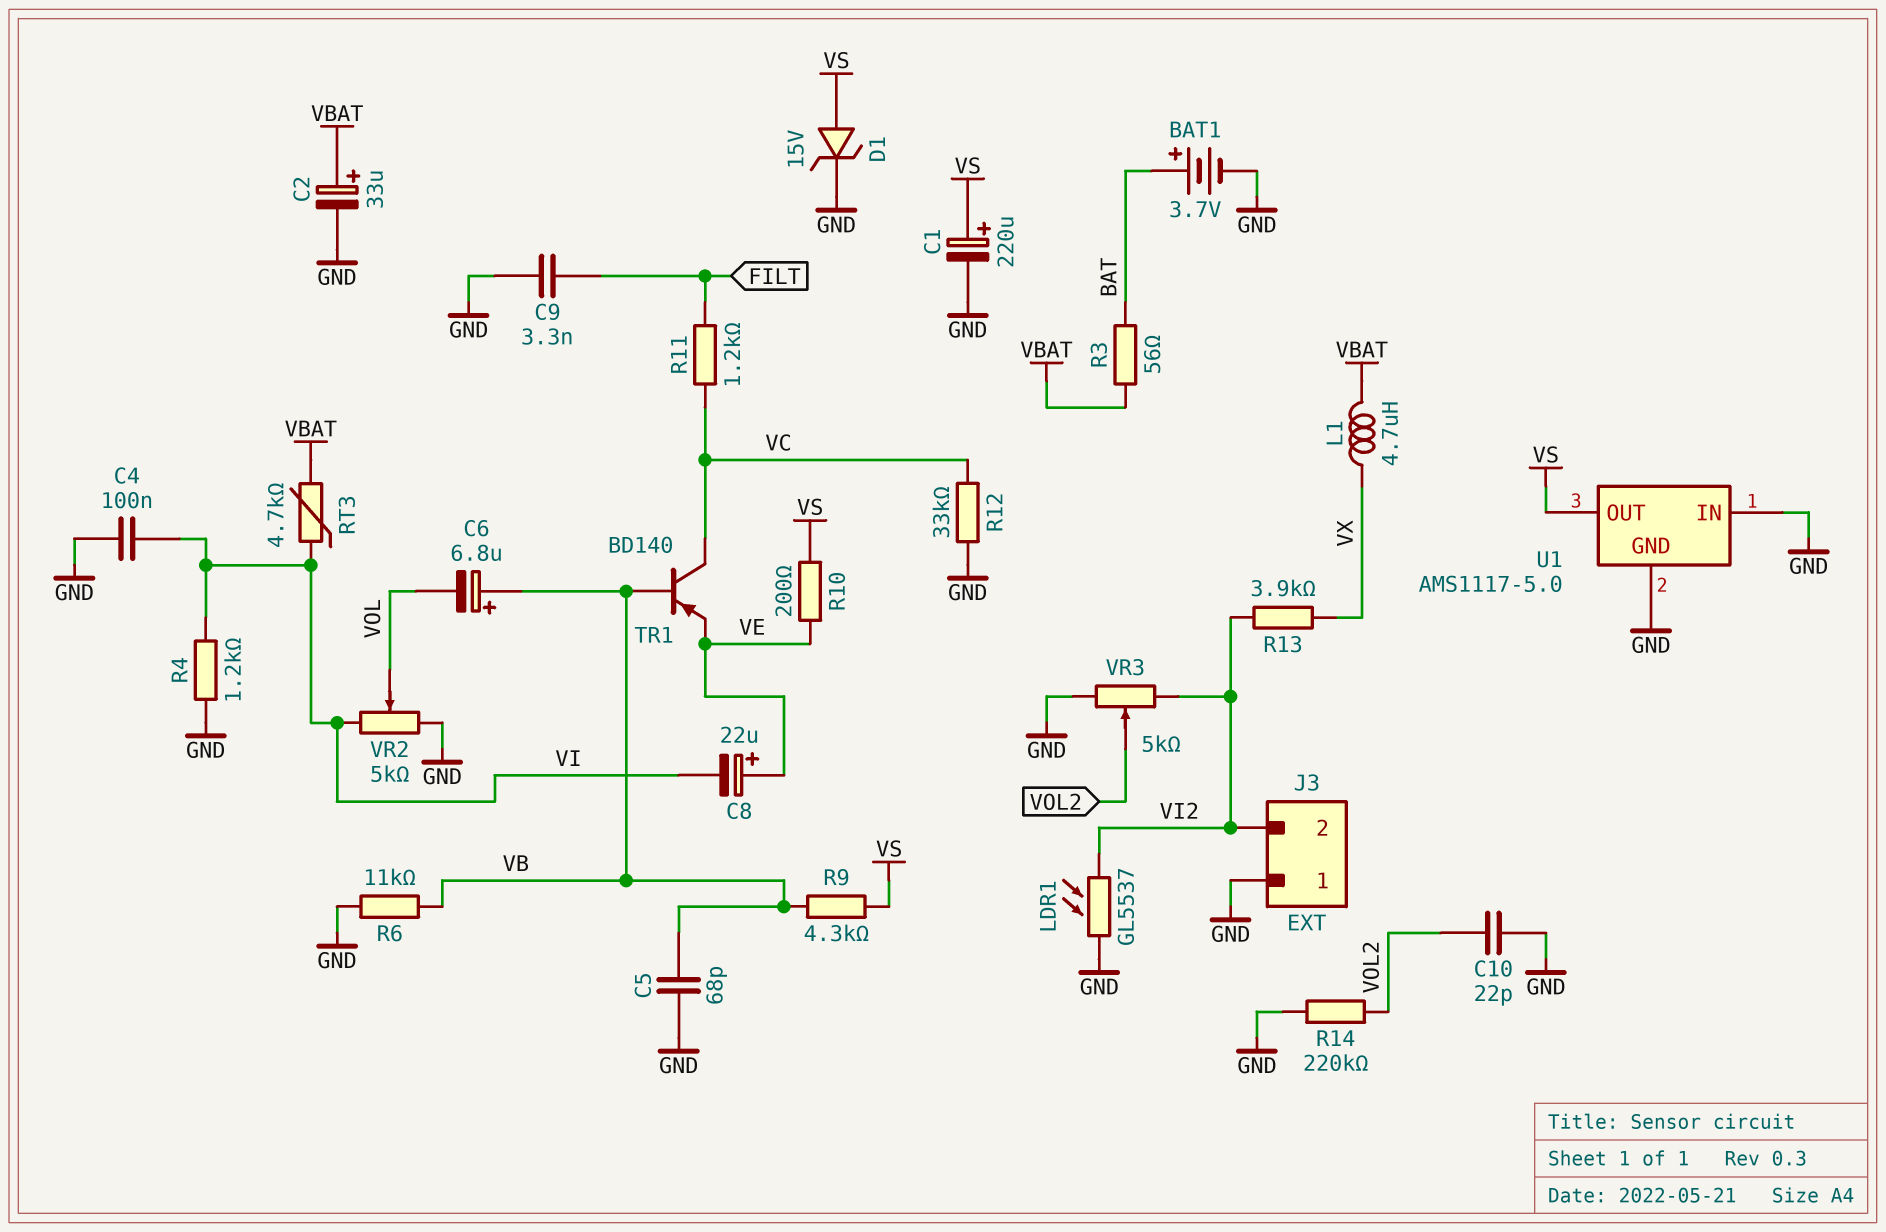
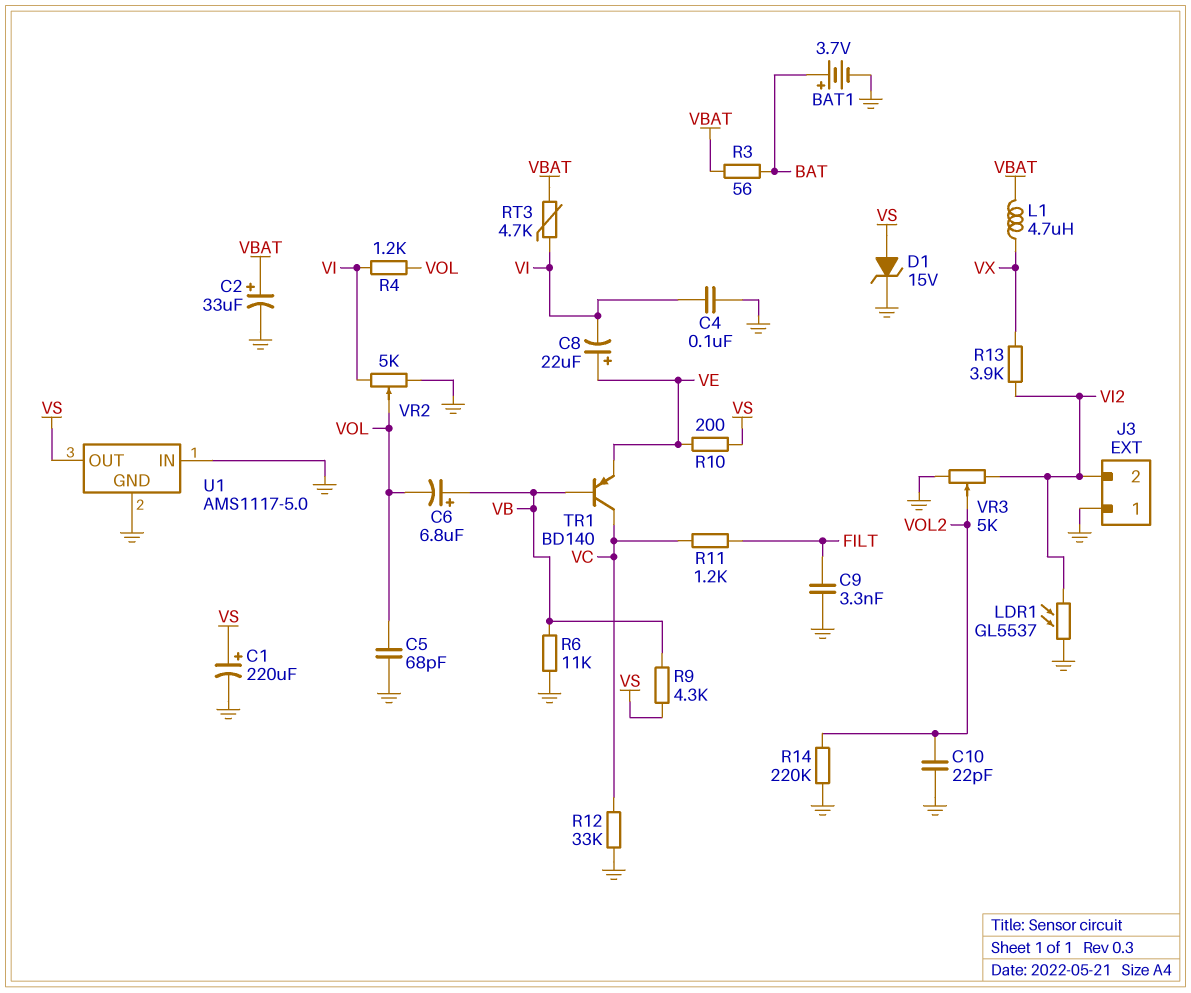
C5: 68pF (GND, VB) -> 68pF (GND, VOL)
R4: 1.2k (GND, VI) -> 1.2k (VI, VOL)

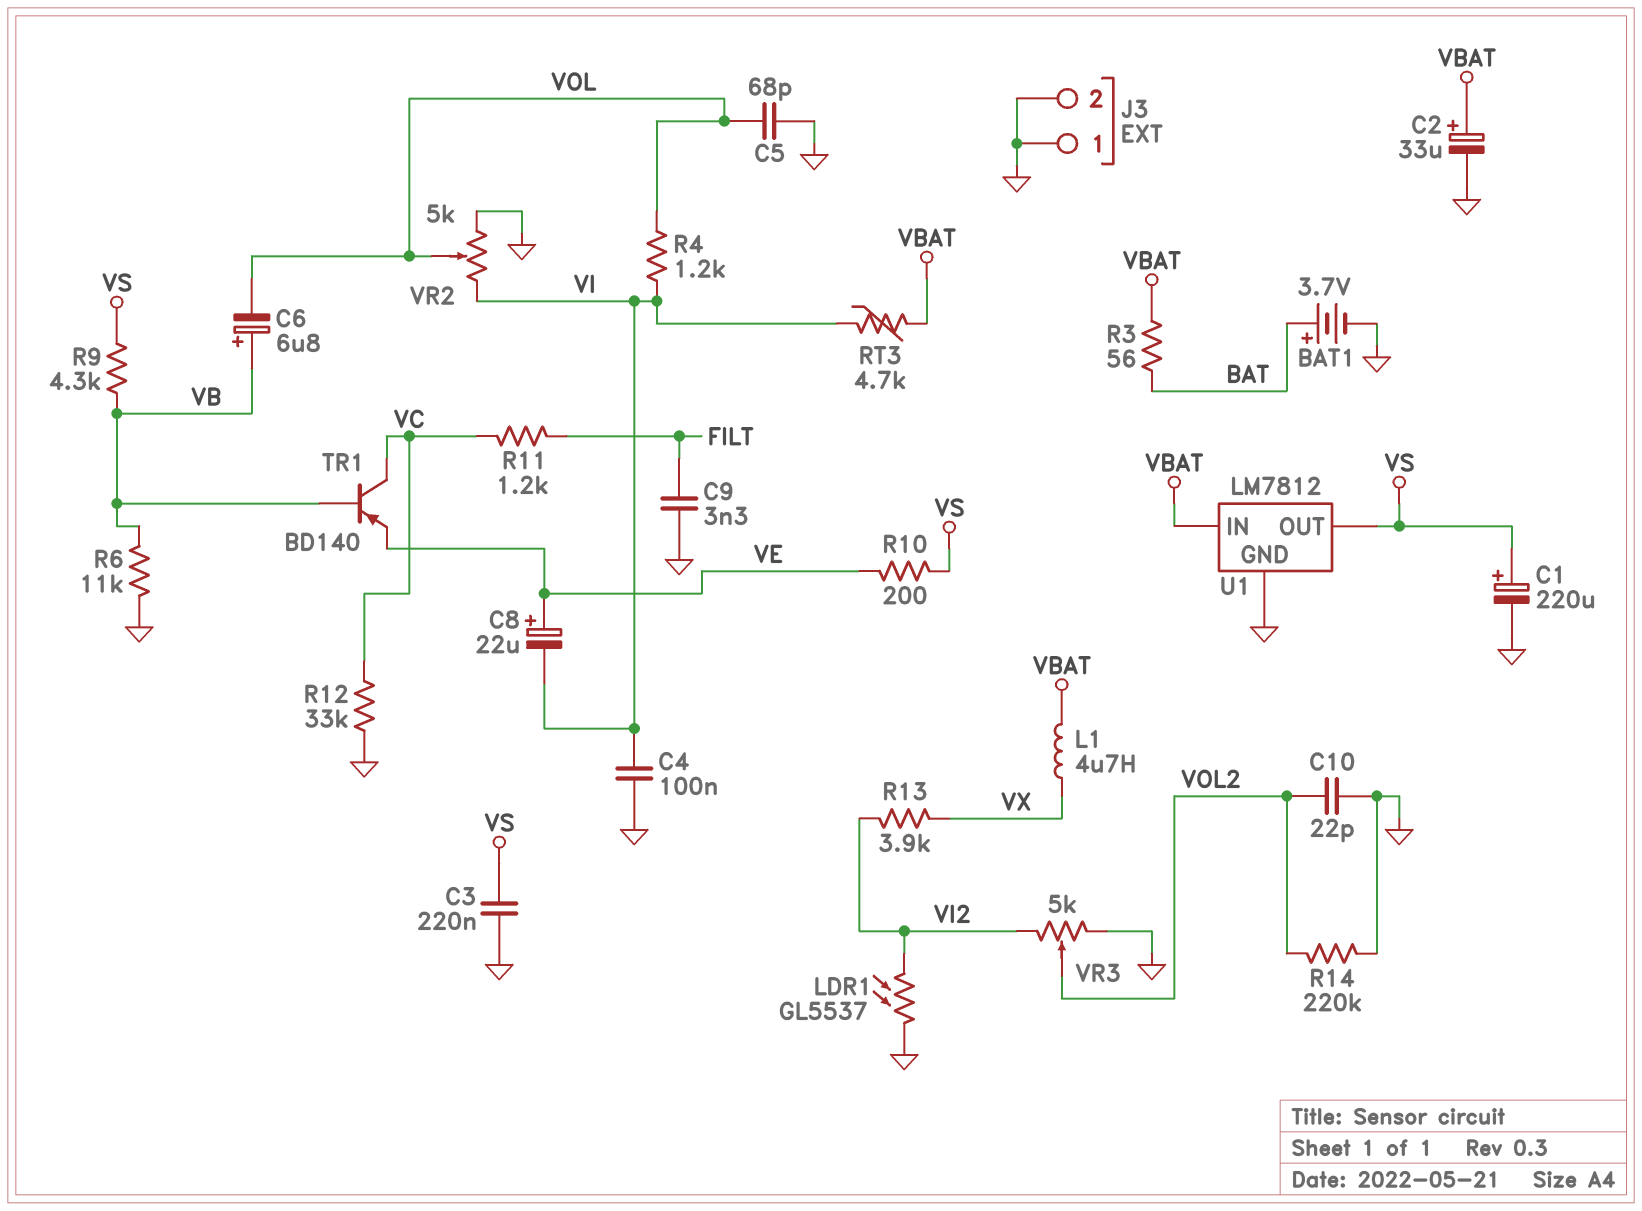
C3: none -> 220nF (GND, VS)
D1: zener 15V (A VS, K GND) -> none
J3 pin 2: VI2 -> GND
U1: AMS1117-5.0 -> LM7812
U1 pin IN: GND -> VBAT

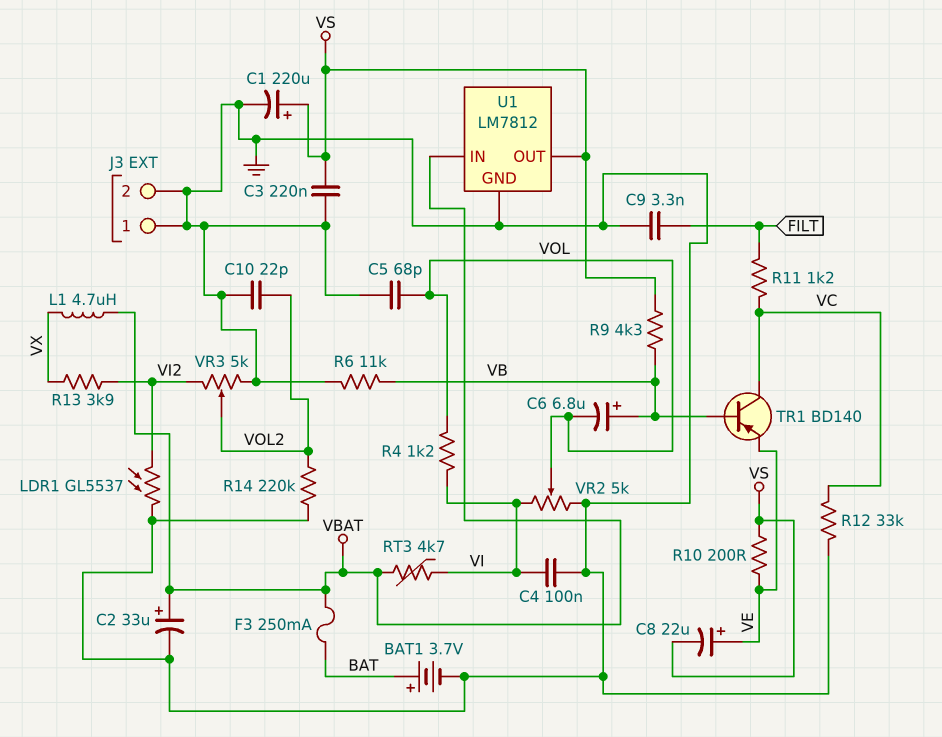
C8: 22uF (plus VE, minus VI) -> 22uF (plus VE, minus VS)
F3: none -> 250mA (BAT, VBAT)
R3: 56 (BAT, VBAT) -> none

